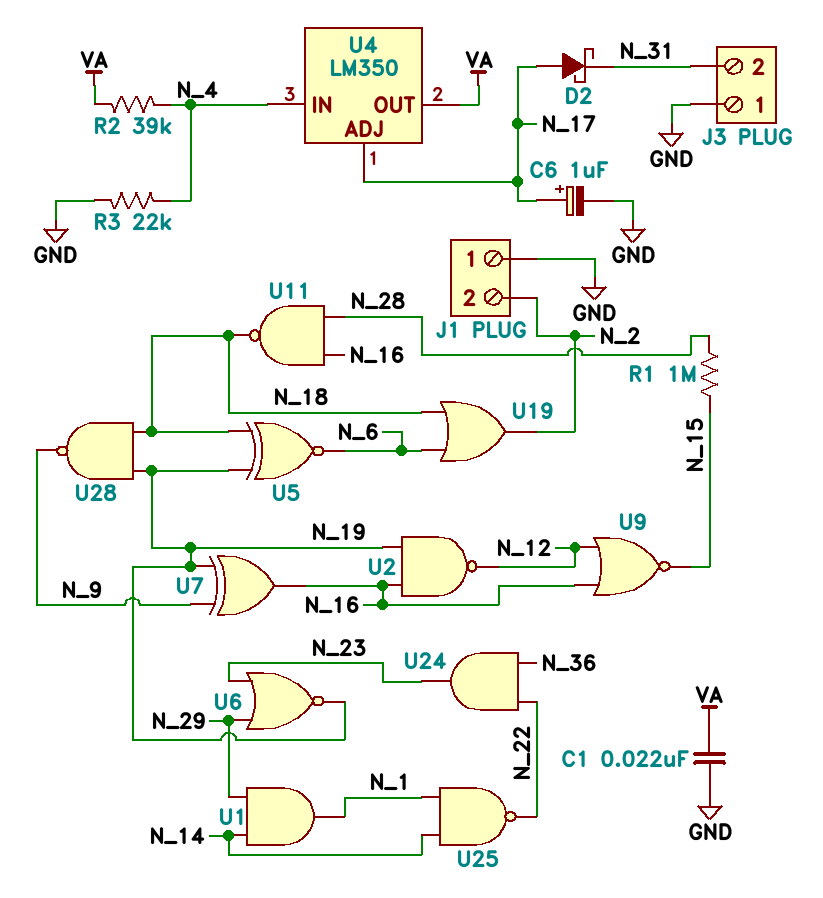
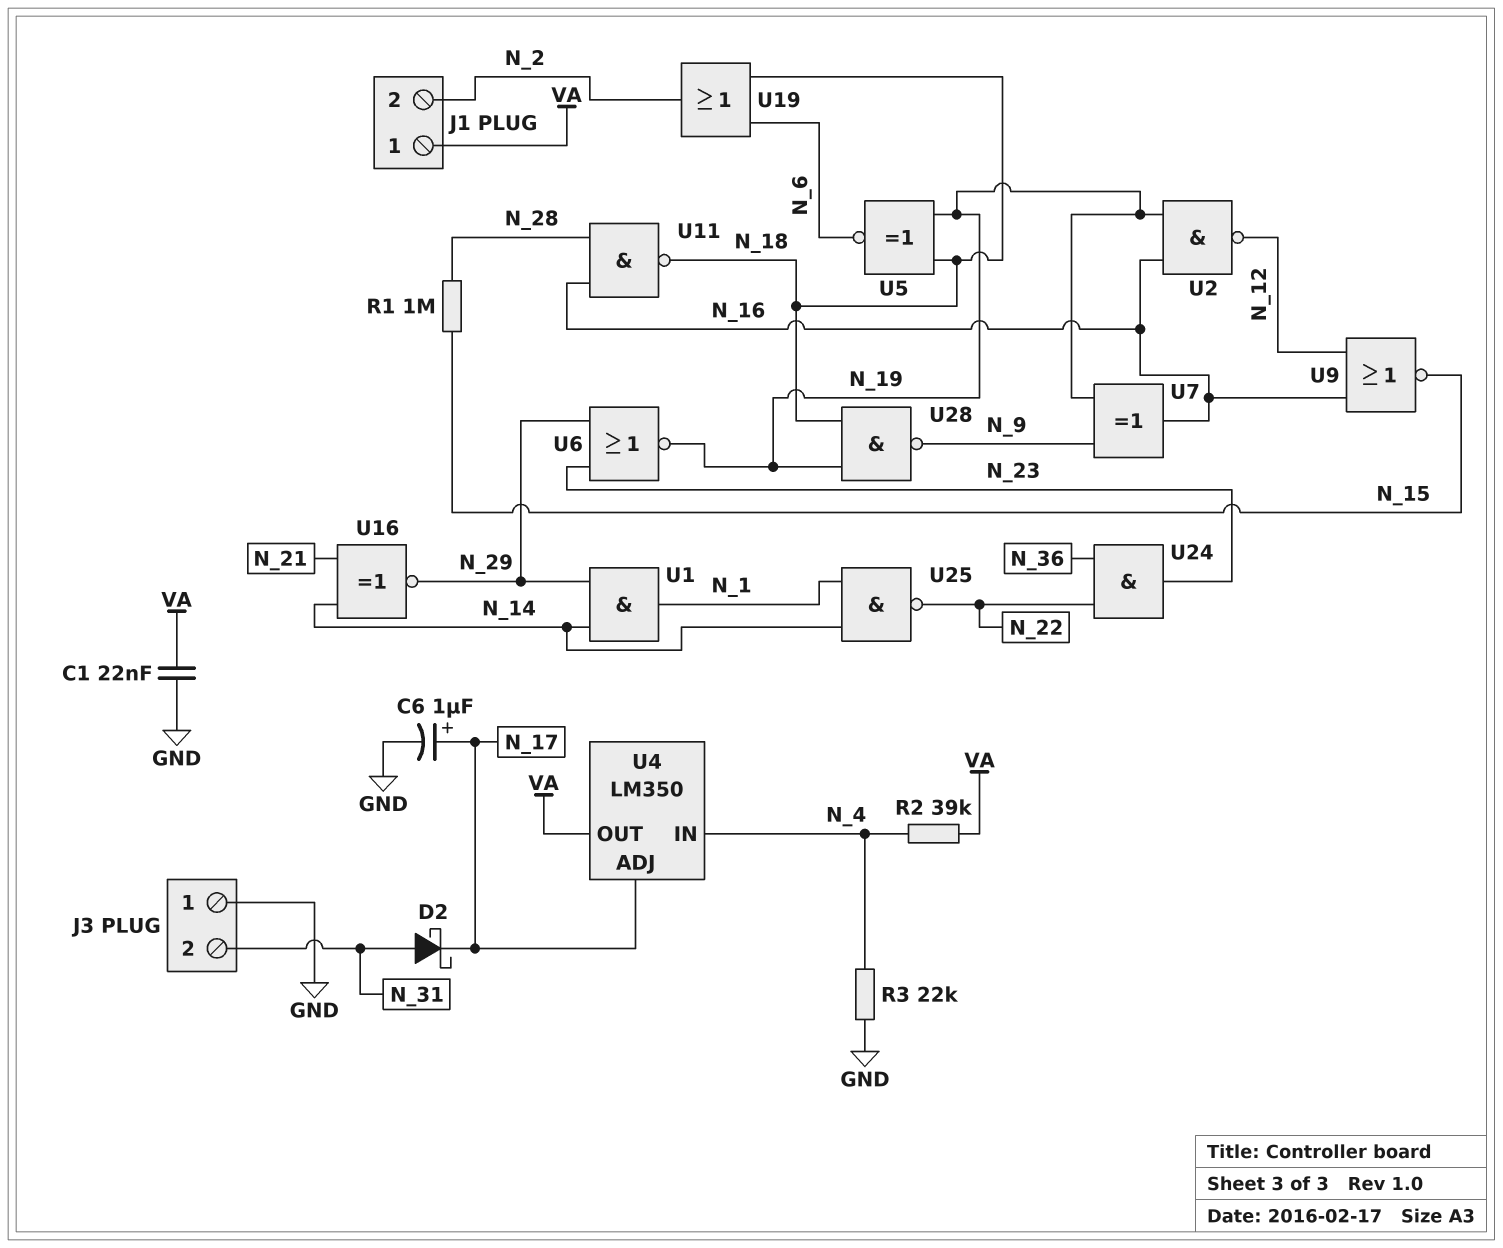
D2: schottky (A N_17, K N_31) -> schottky (A N_31, K N_17)
J1 pin 1: GND -> VA
U16: none -> XNOR (in N_14, in N_21, out N_29)

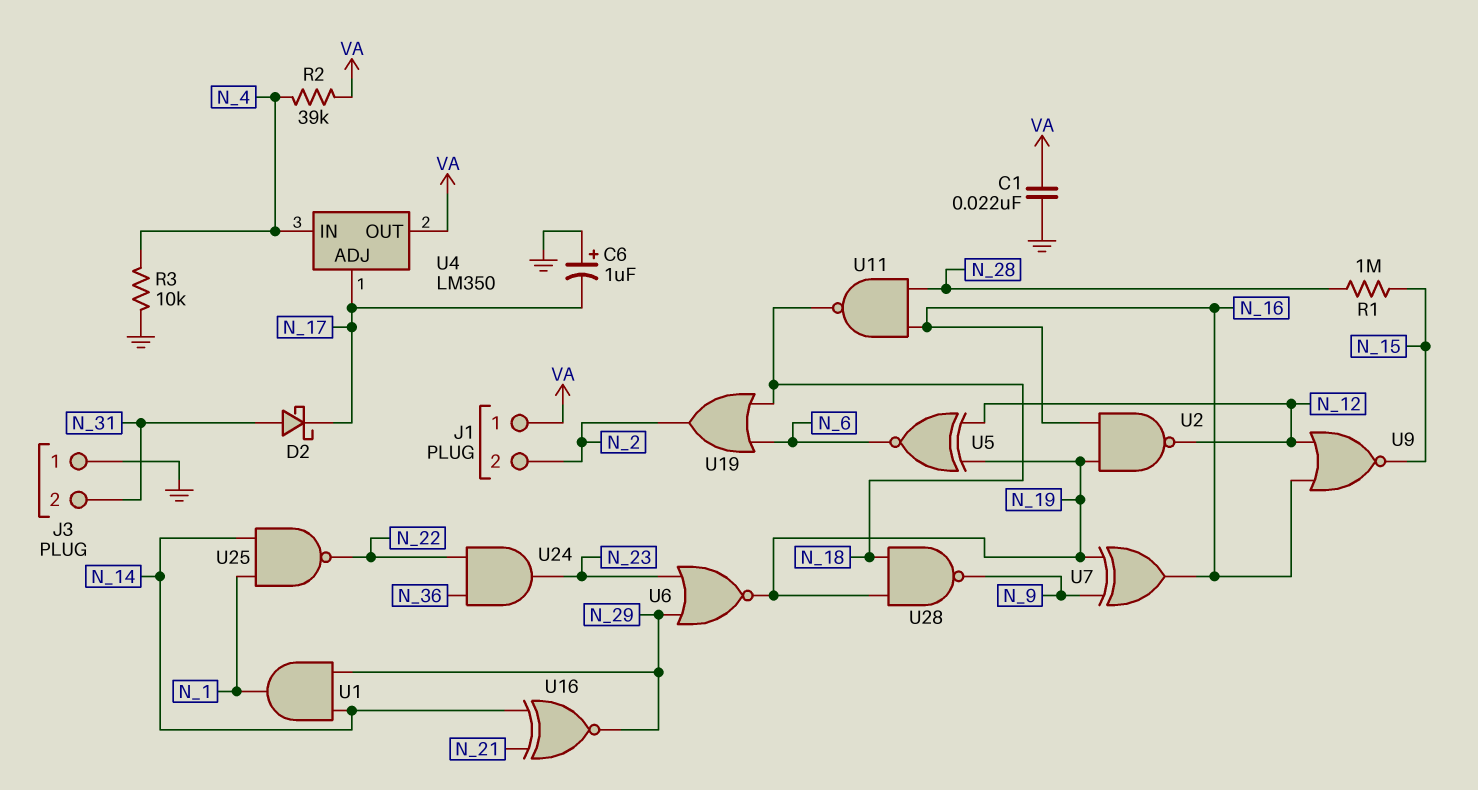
C6: 1uF (plus N_17, minus GND) -> 1uF (plus GND, minus N_17)
R3: 22k (GND, N_4) -> 10k (GND, N_4)
U5: XNOR (in N_18, in N_19, out N_6) -> XNOR (in N_12, in N_19, out N_6)

